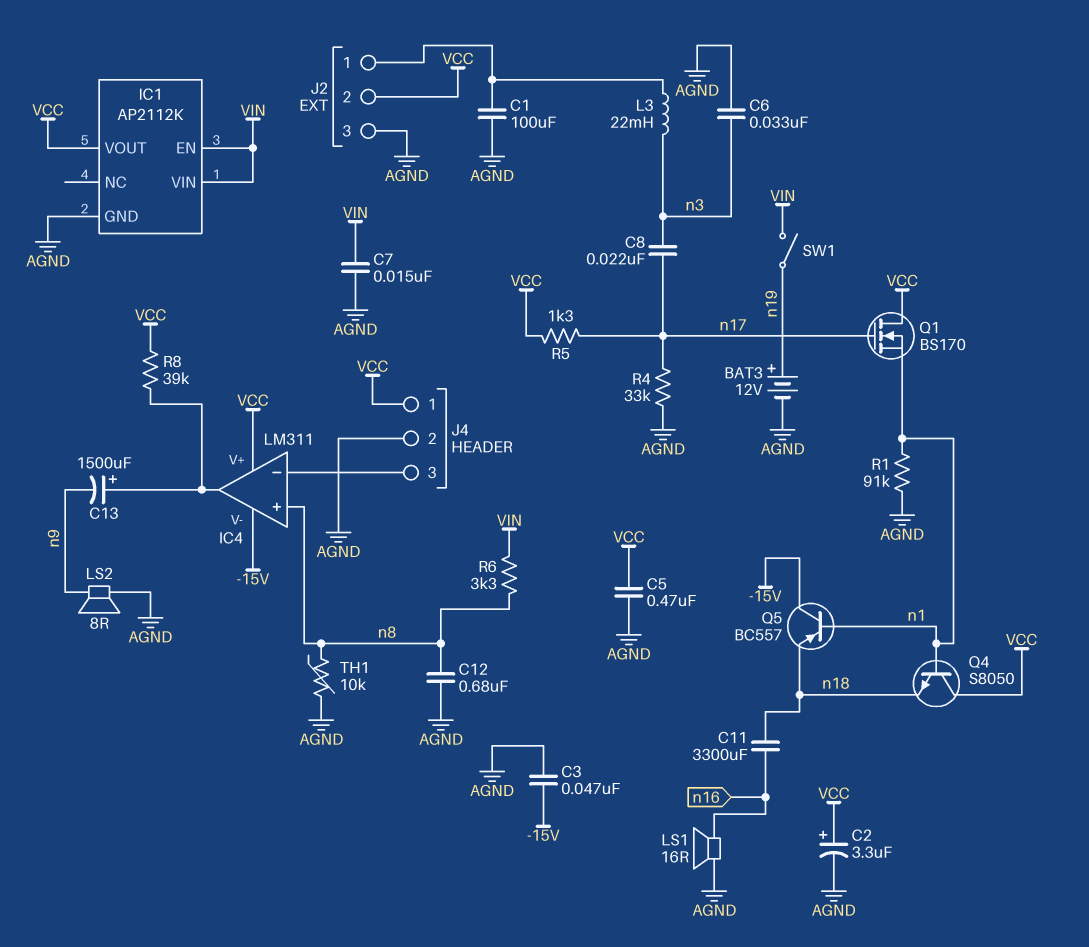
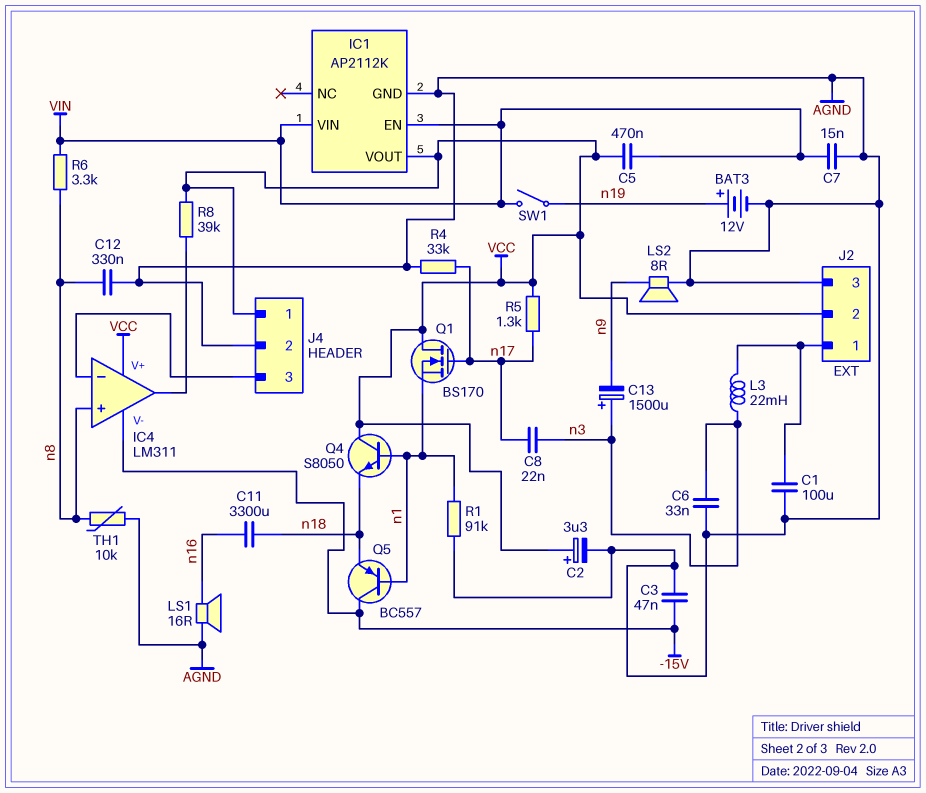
C5: 470nF (AGND, VCC) -> 470nF (VCC, VIN)
C12: 680nF (AGND, n8) -> 330nF (AGND, n8)
C13: 1500uF (plus IC4/out, minus n9) -> 1500uF (plus n3, minus n9)

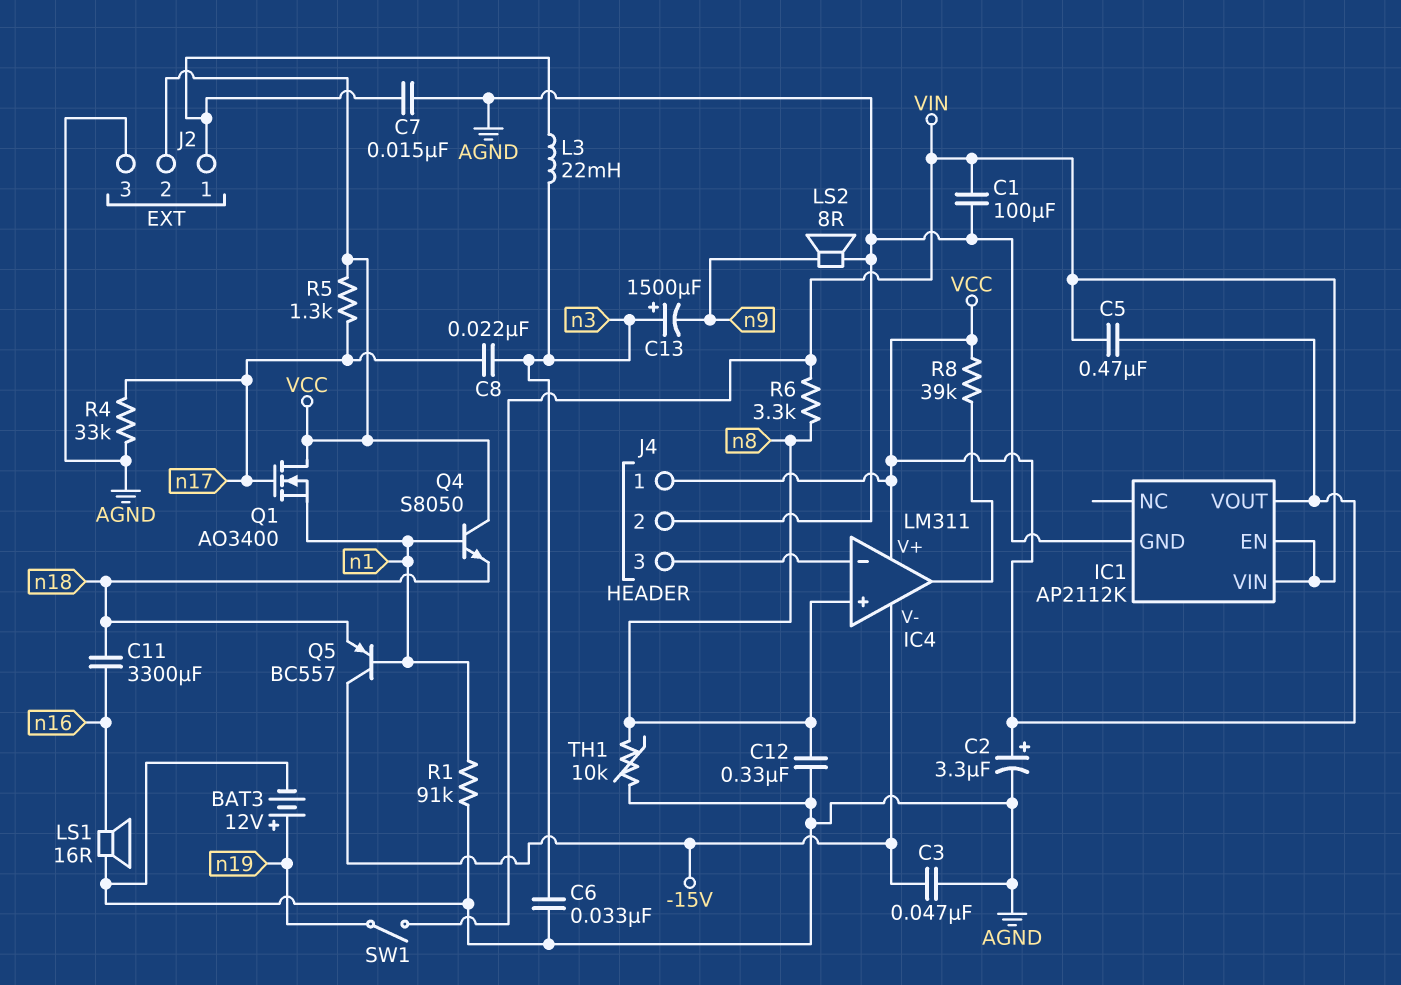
C1: 100uF (AGND, J2/1) -> 100uF (AGND, VIN)
C7: 15nF (AGND, VIN) -> 15nF (AGND, J2/1)
Q1: NMOS BS170 (G n17, D VCC, S n1) -> NMOS AO3400 (G n17, D VCC, S n1)

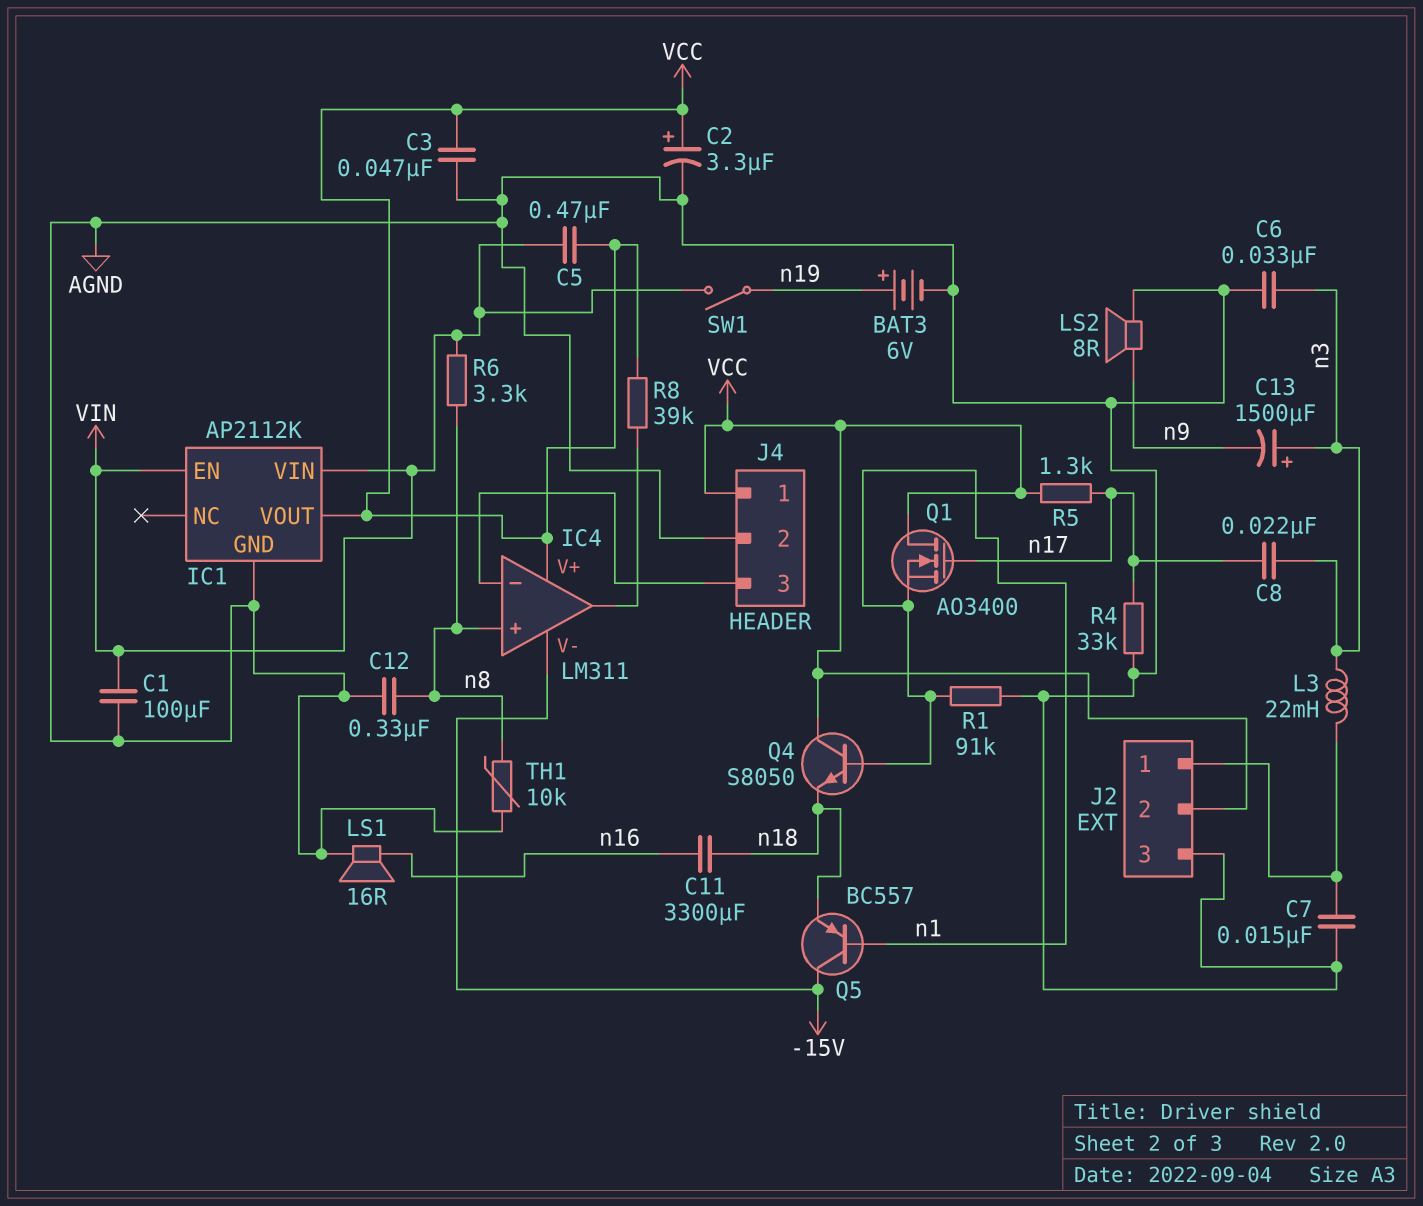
BAT3: 12V (plus n19, minus AGND) -> 6V (plus n19, minus AGND)
C3: 47nF (-15V, AGND) -> 47nF (AGND, VCC)

